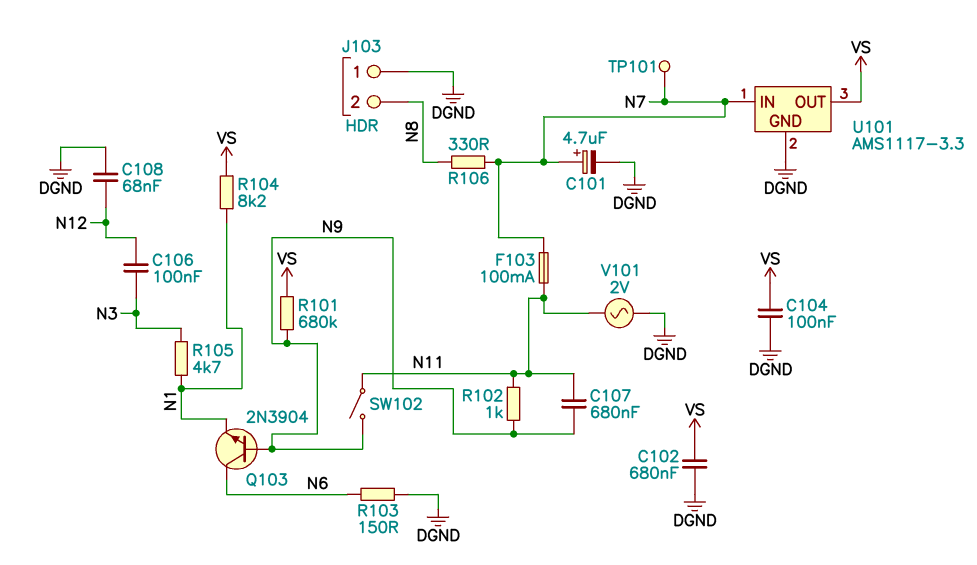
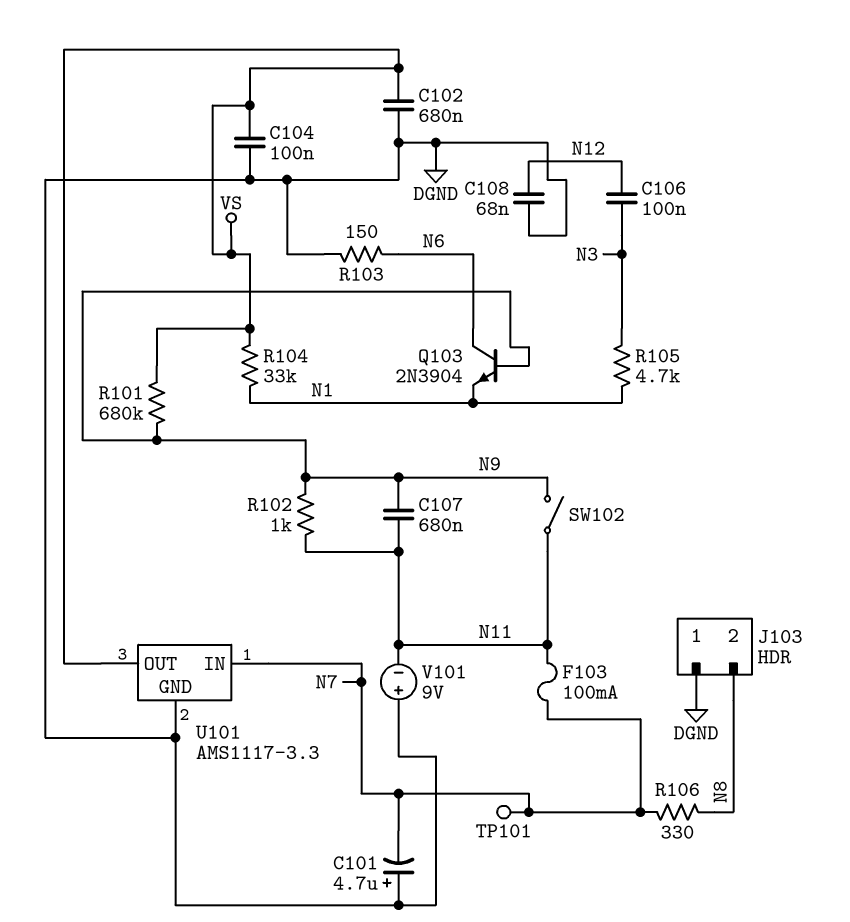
C101: 4.7uF (plus N7, minus DGND) -> 4.7uF (plus DGND, minus N7)
R104: 8.2k (N1, VS) -> 33k (N1, VS)
V101: AC 2V (DGND, N11) -> 9V (plus DGND, minus N11)

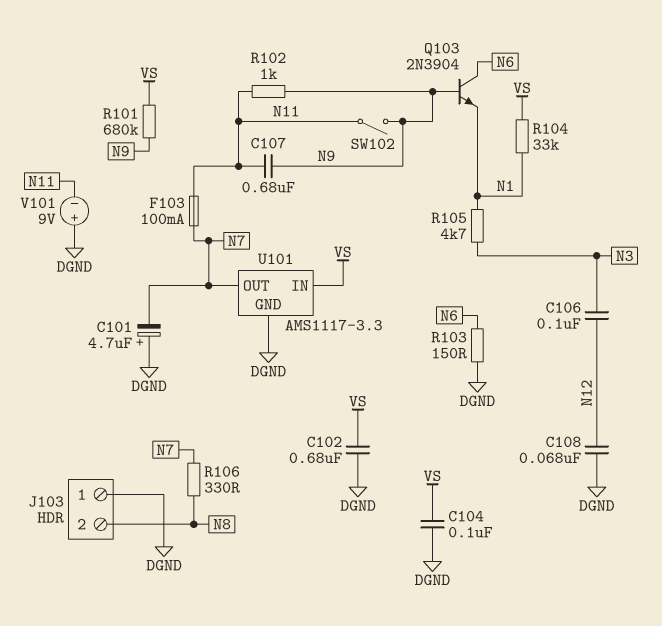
TP101: test point (N7) -> none
U101 pin IN: N7 -> VS
U101 pin OUT: VS -> N7

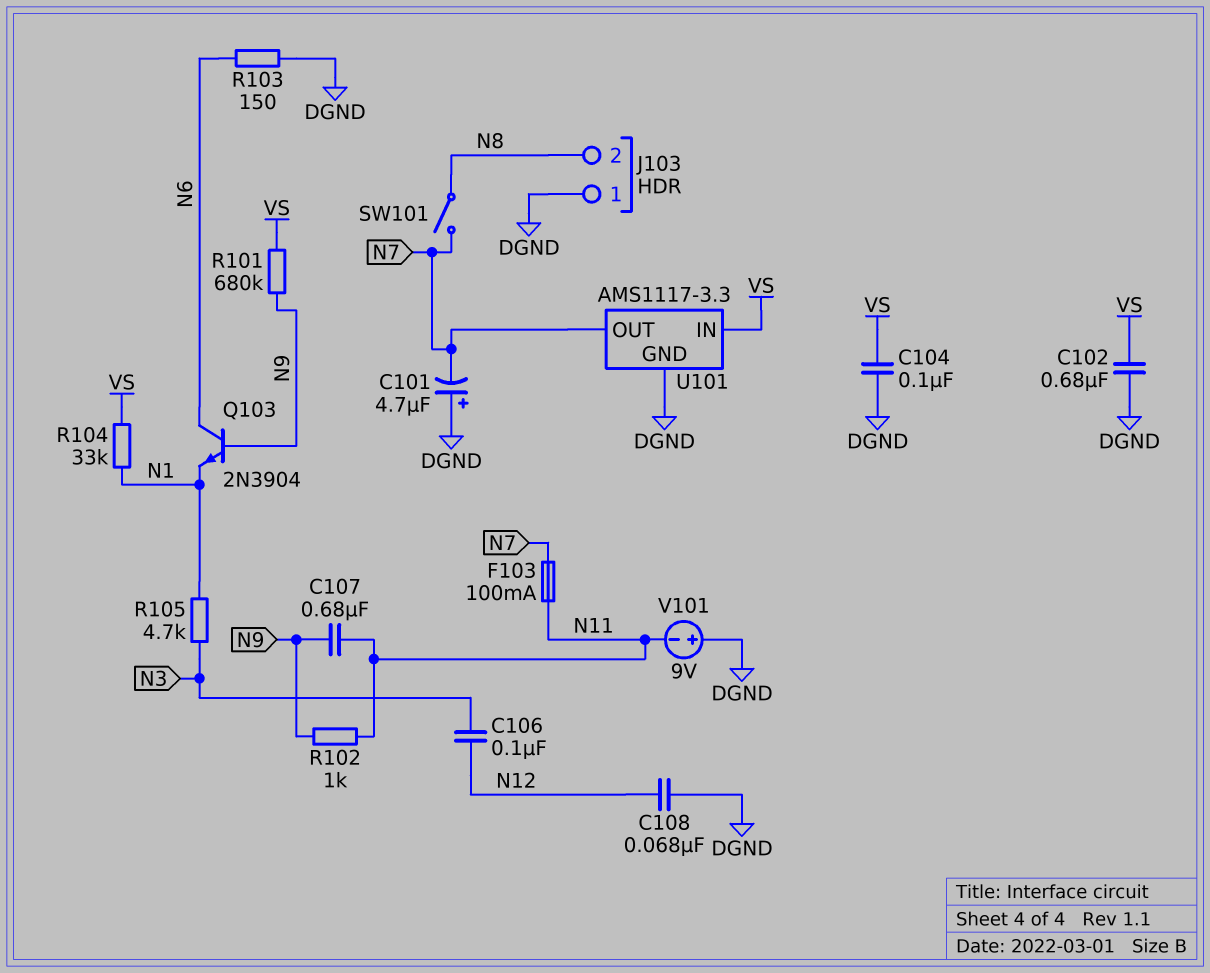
R106: 330 (N7, N8) -> none
SW101: none -> switch (N7, N8)
SW102: switch (N9, N11) -> none

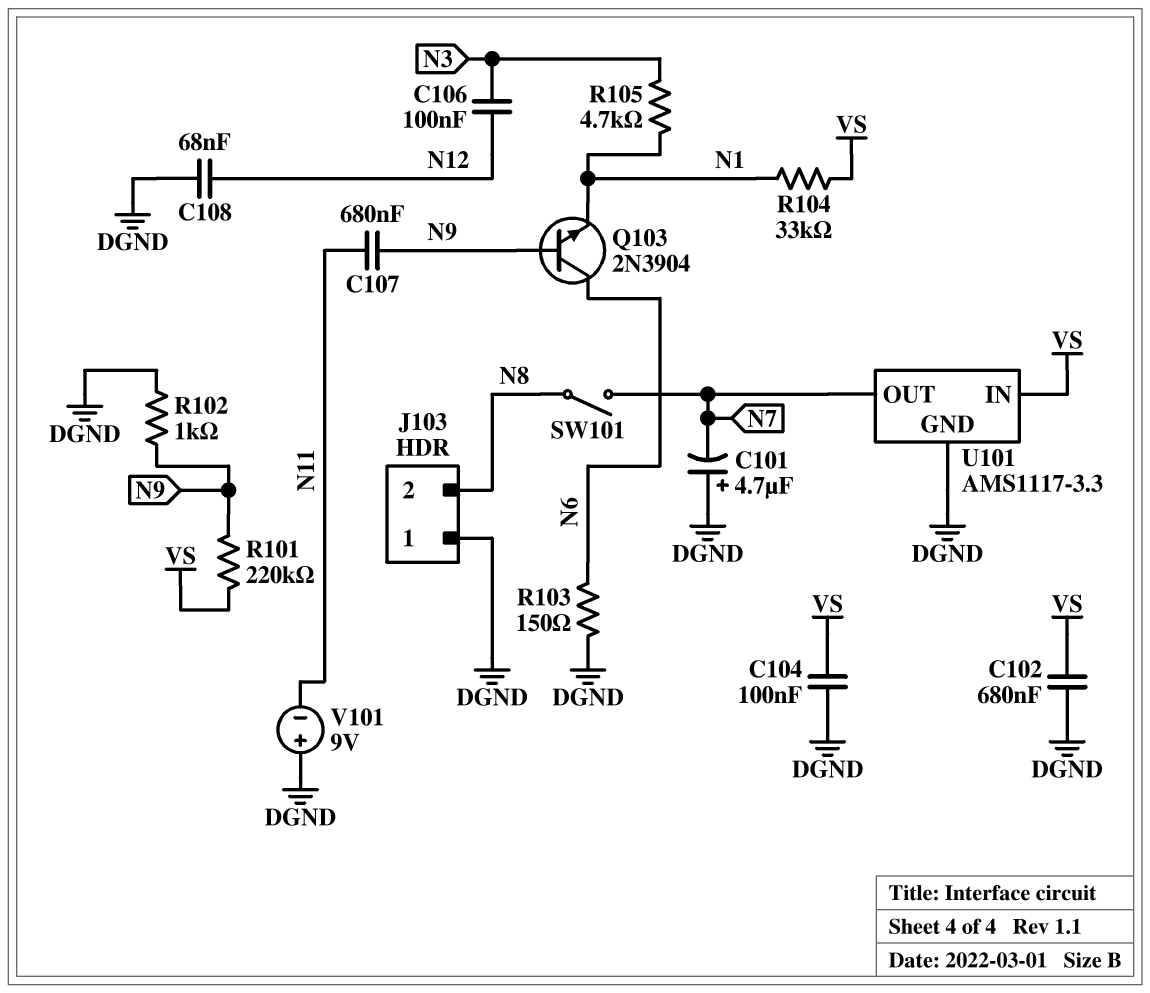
F103: 100mA (N7, N11) -> none
R101: 680k (N9, VS) -> 220k (N9, VS)
R102: 1k (N9, N11) -> 1k (DGND, N9)

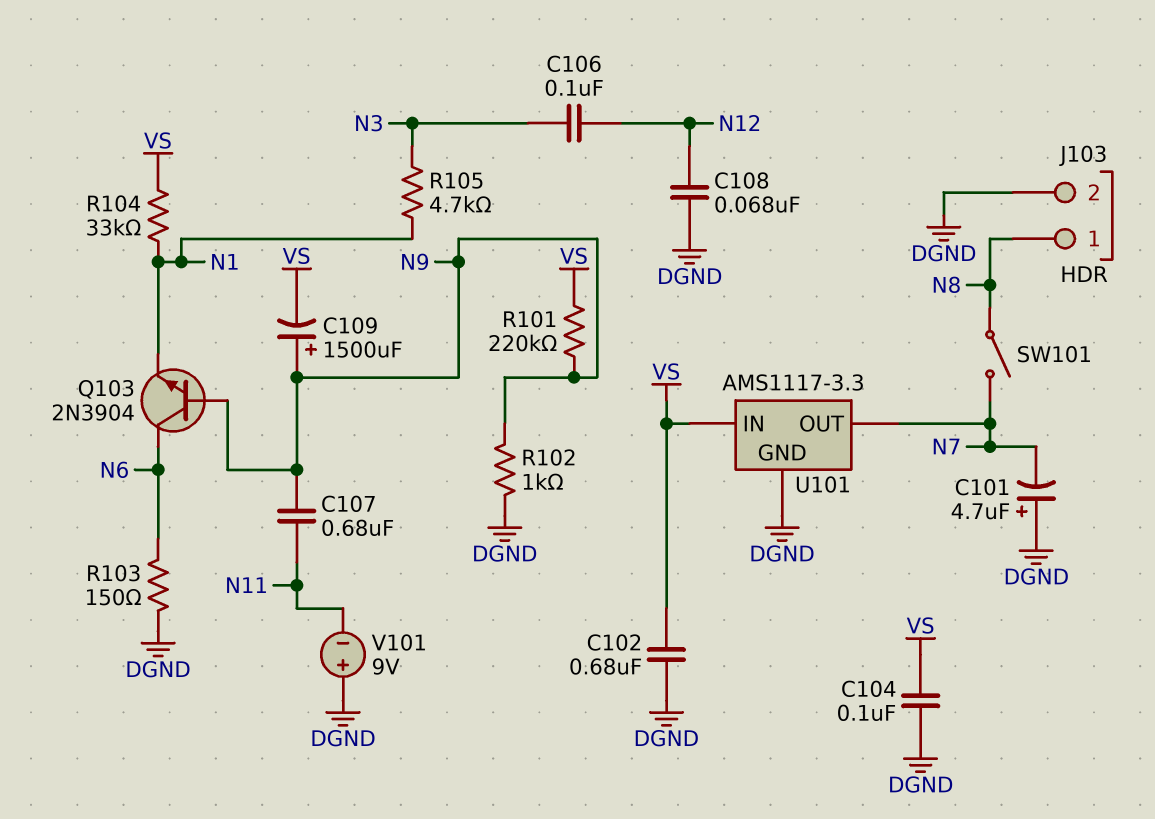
C109: none -> 1500uF (plus N9, minus VS)
J103 pin 1: DGND -> N8
J103 pin 2: N8 -> DGND

